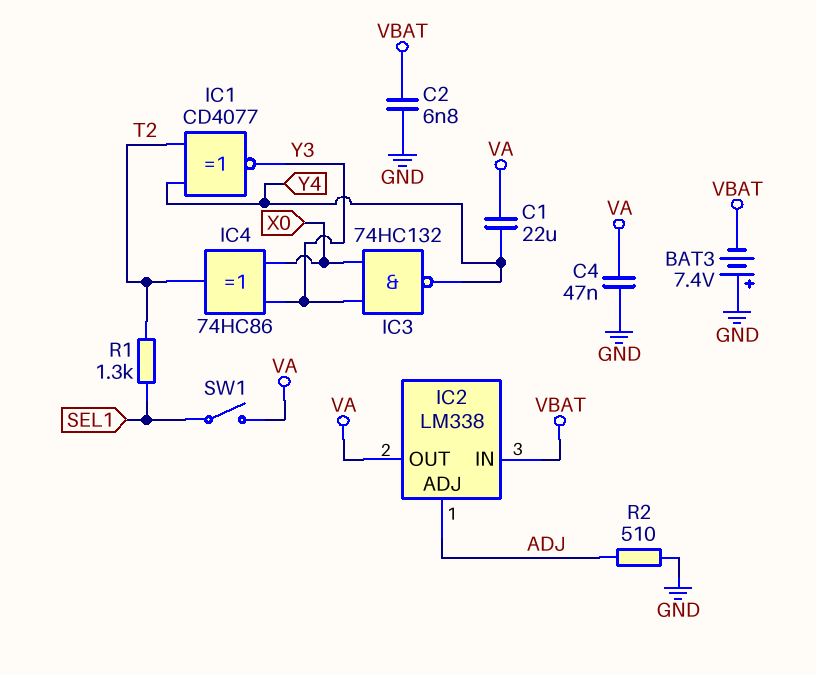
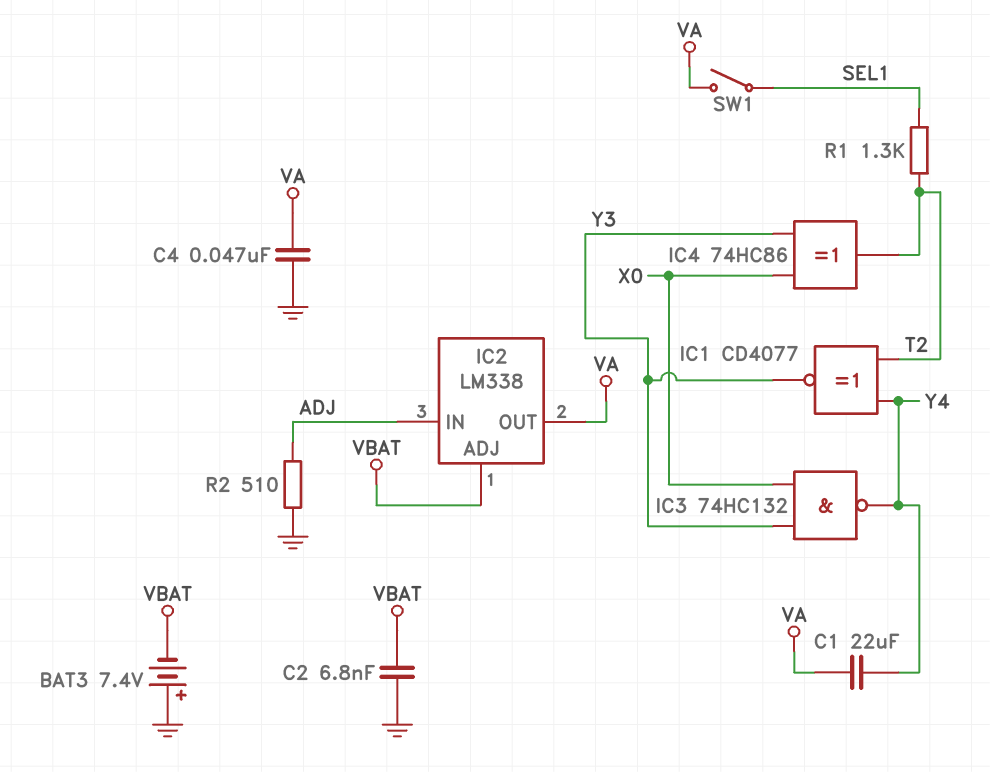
IC2 pin ADJ: ADJ -> VBAT
IC2 pin IN: VBAT -> ADJ

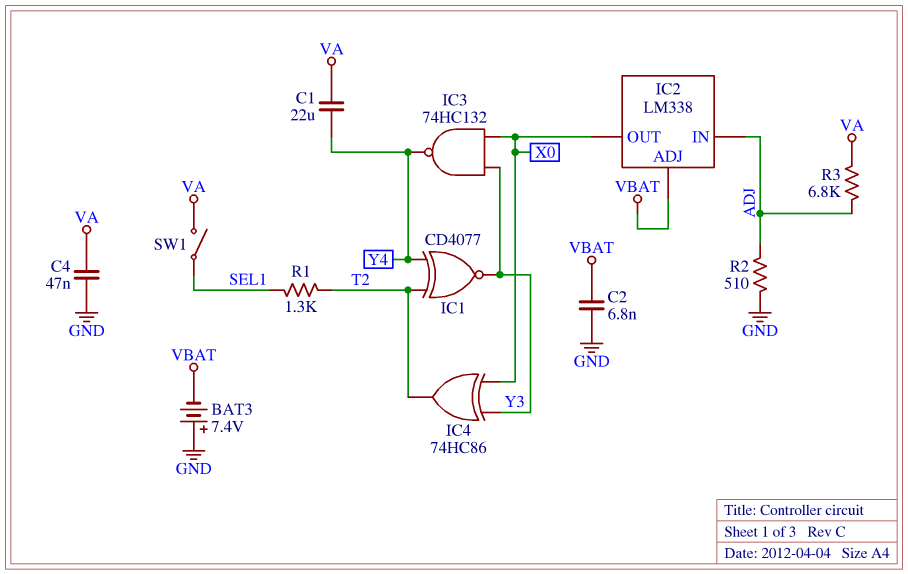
IC2 pin OUT: VA -> X0
R3: none -> 6.8k (ADJ, VA)

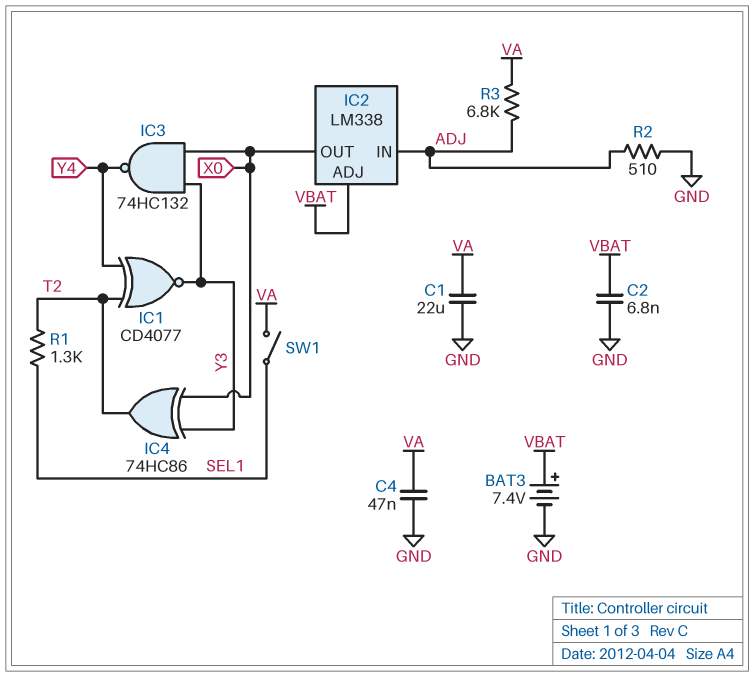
BAT3: 7.4V (plus GND, minus VBAT) -> 7.4V (plus VBAT, minus GND)
C1: 22uF (VA, Y4) -> 22uF (GND, VA)

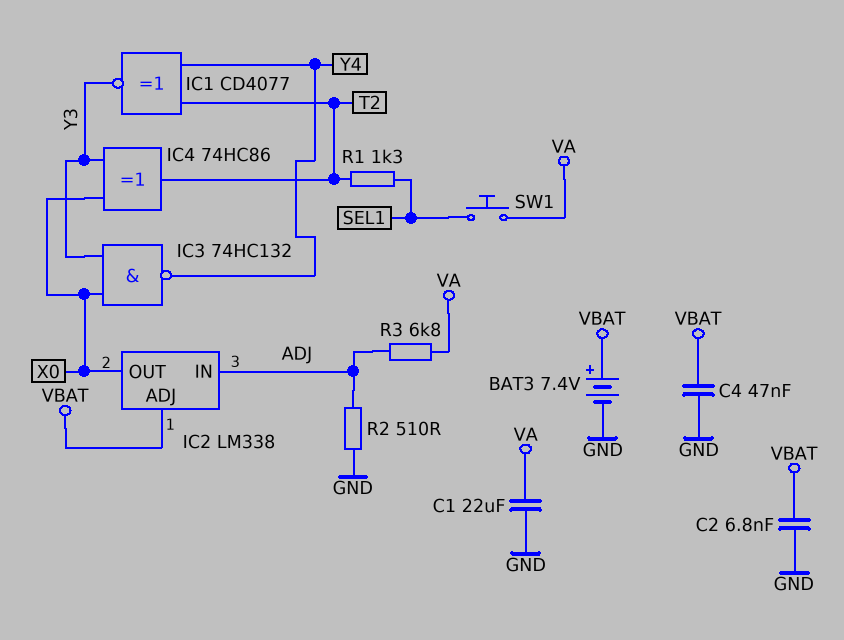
C4: 47nF (GND, VA) -> 47nF (GND, VBAT)
SW1: switch (SEL1, VA) -> button (SEL1, VA)

